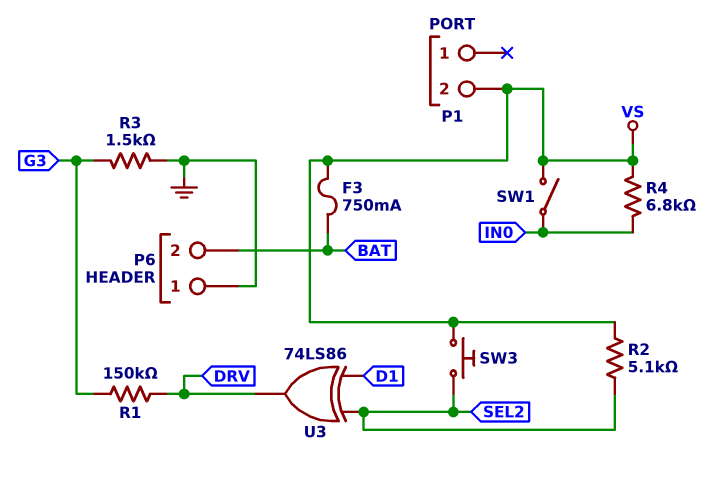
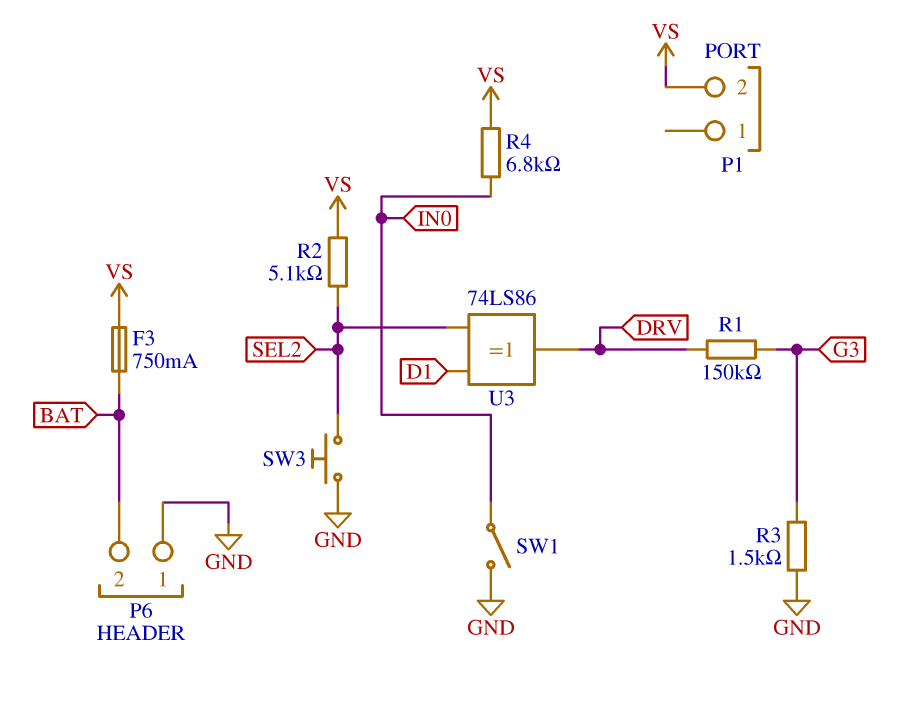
SW1: switch (IN0, VS) -> switch (GND, IN0)
SW3: button (SEL2, VS) -> button (GND, SEL2)

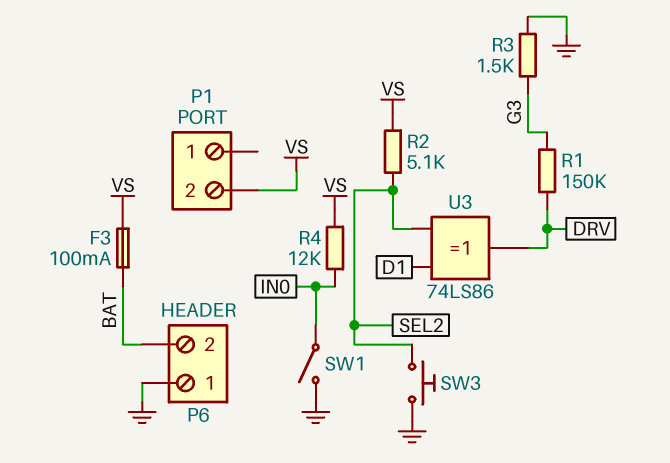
F3: 750mA (BAT, VS) -> 100mA (BAT, VS)
R4: 6.8k (IN0, VS) -> 12k (IN0, VS)

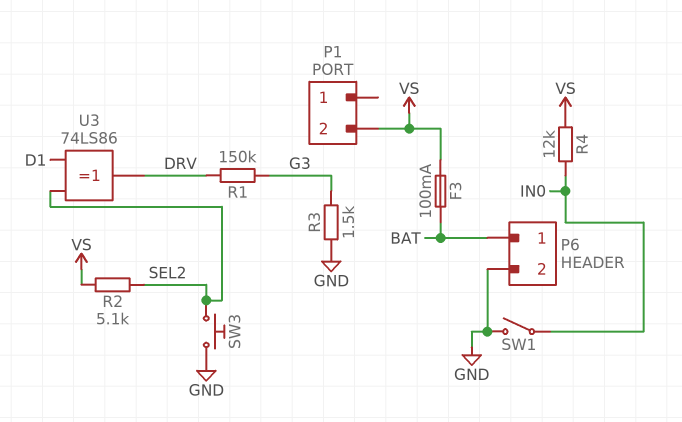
P6 pin 1: GND -> BAT
P6 pin 2: BAT -> GND

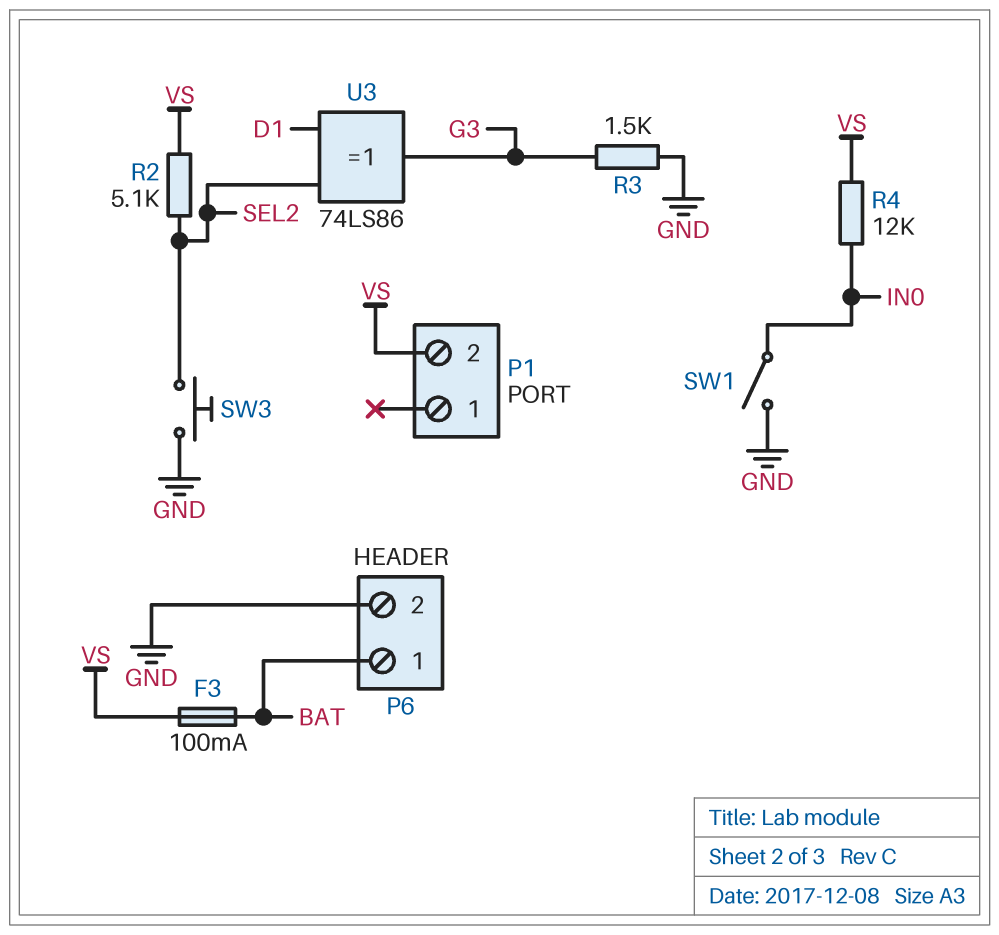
R1: 150k (DRV, G3) -> none
U3: XOR 74LS86 (in D1, in SEL2, out DRV) -> XOR 74LS86 (in D1, in SEL2, out G3)

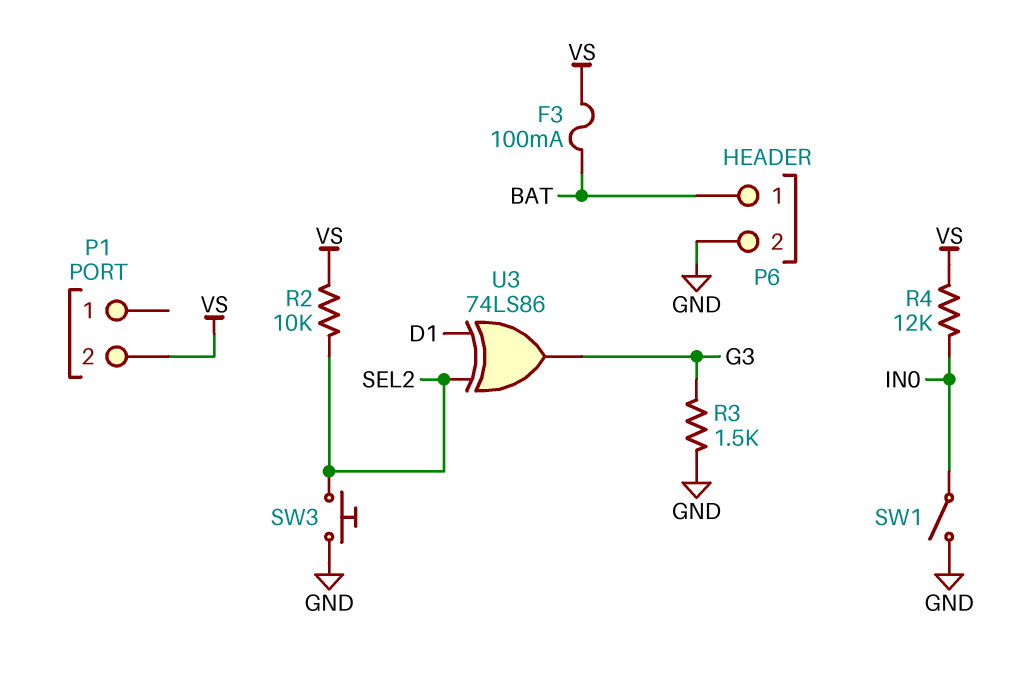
R2: 5.1k (SEL2, VS) -> 10k (SEL2, VS)

